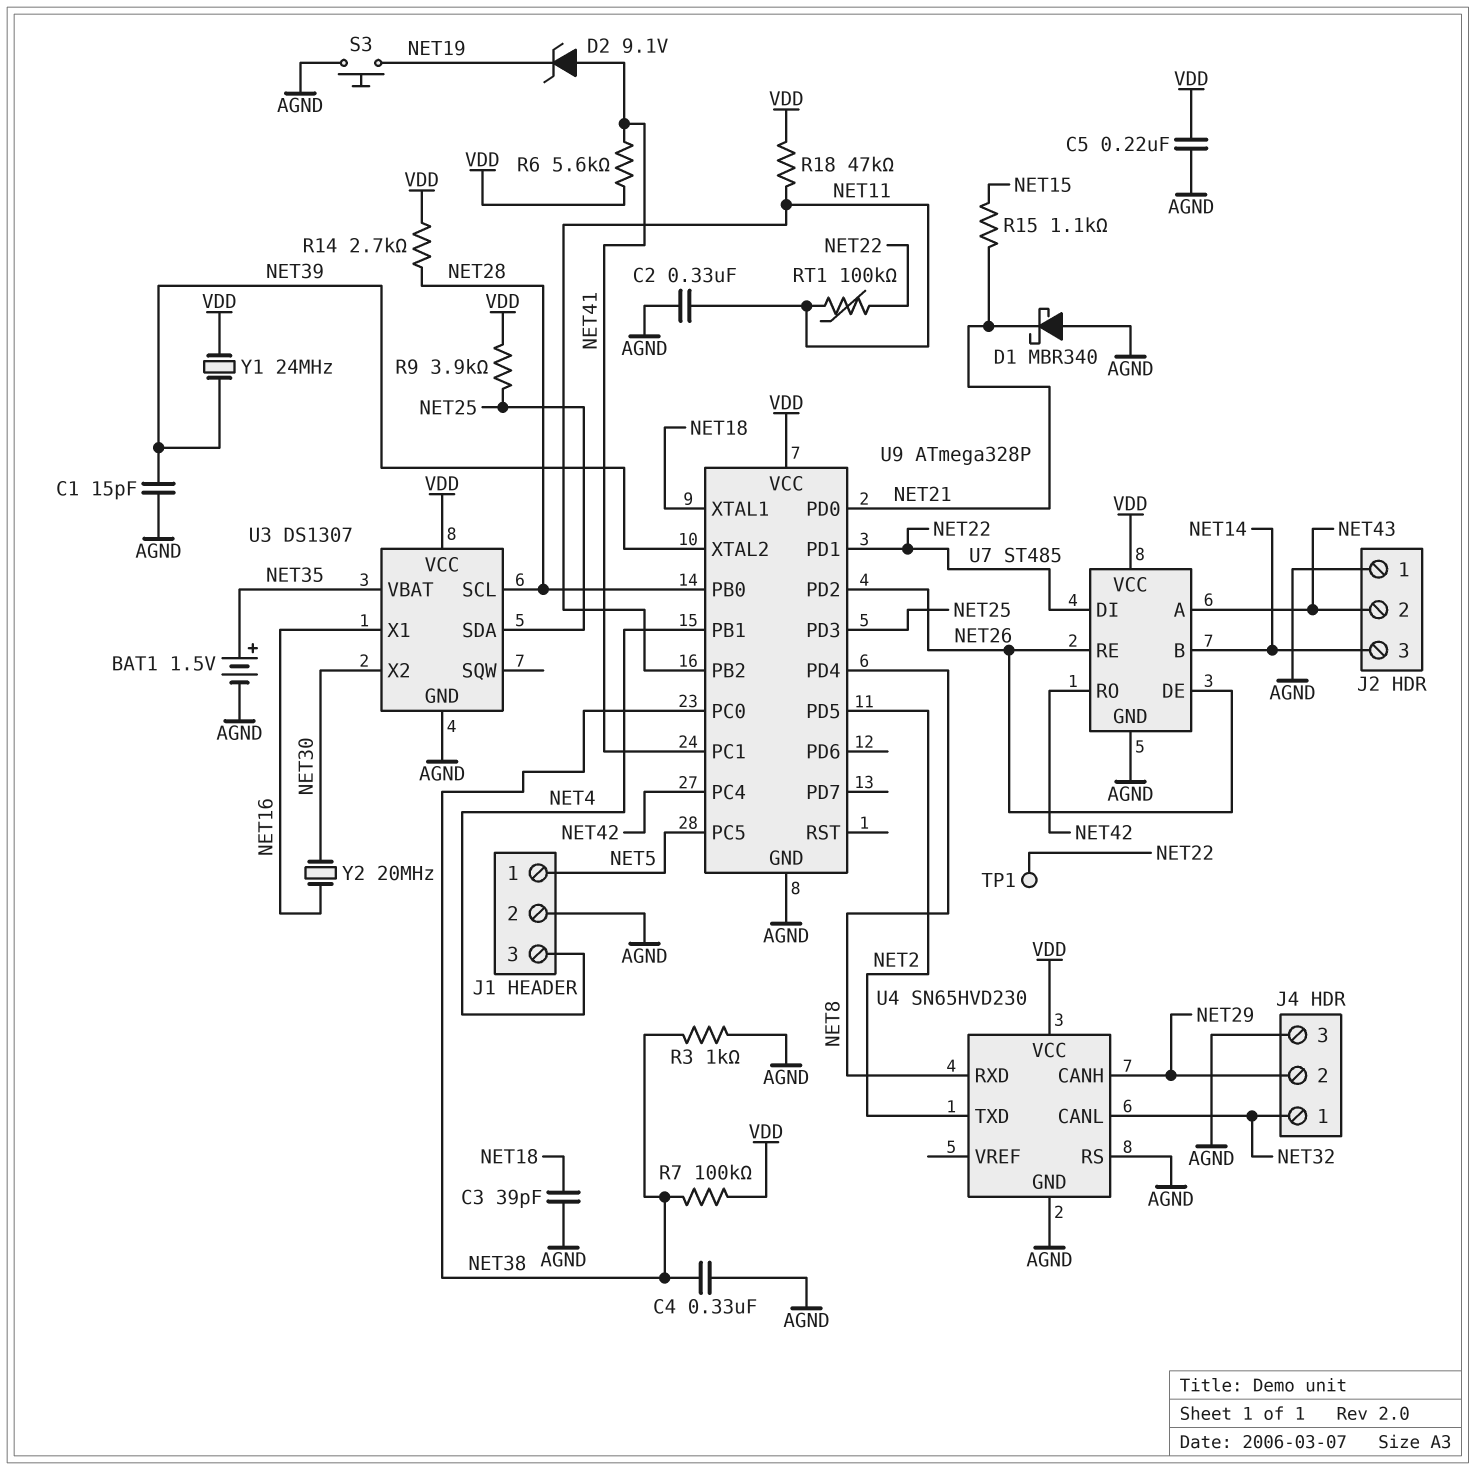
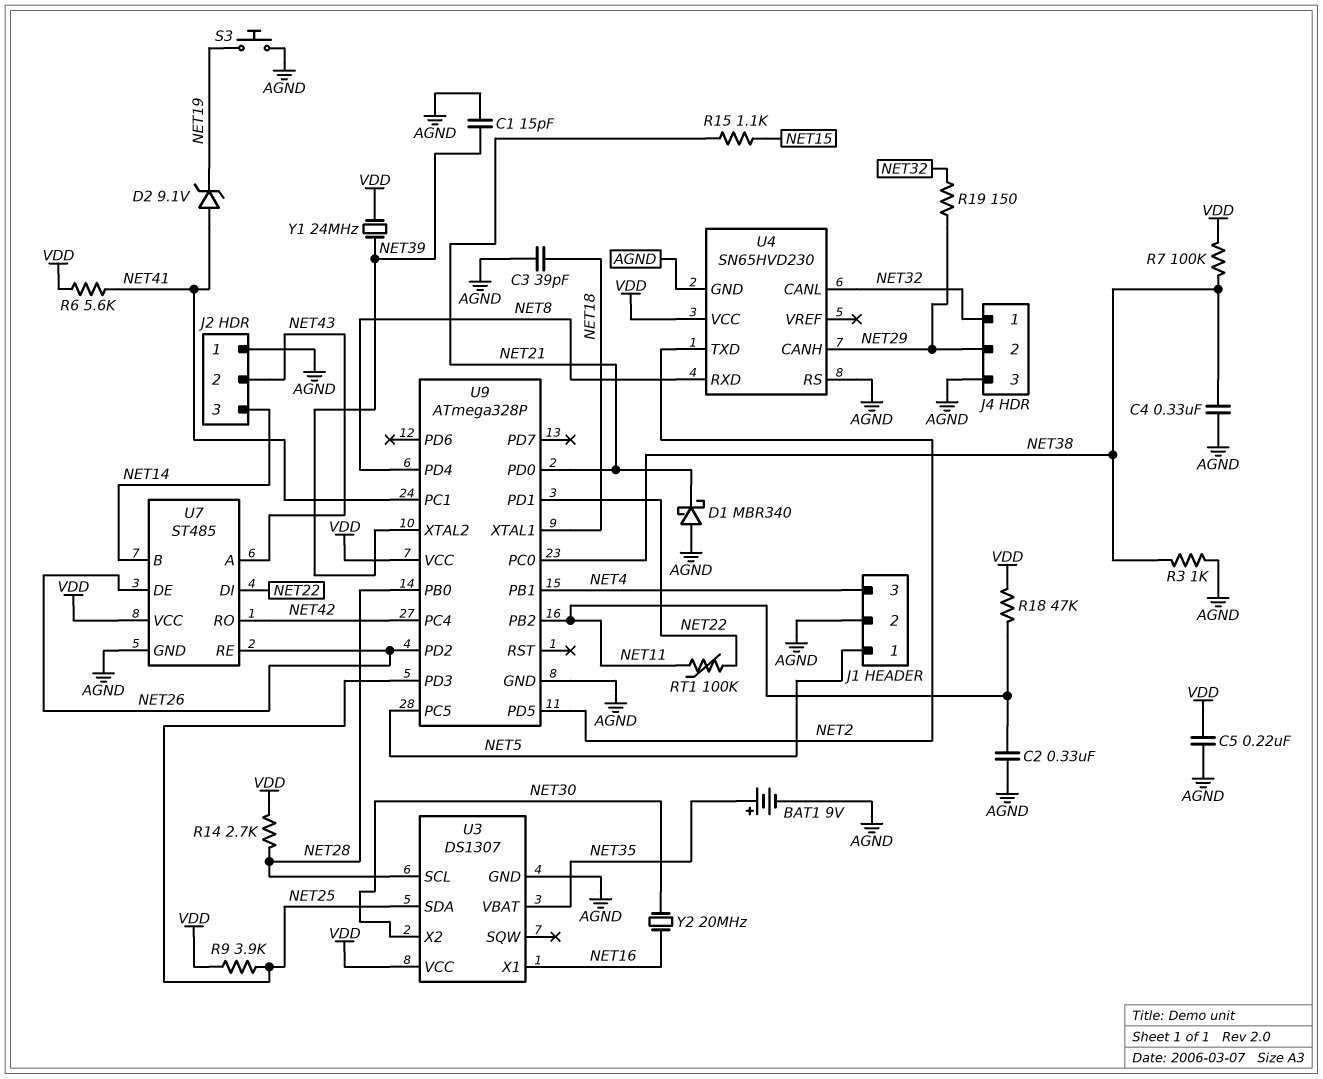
BAT1: 1.5V (plus NET35, minus AGND) -> 9V (plus NET35, minus AGND)
R19: none -> 150 (NET29, NET32)
TP1: test point (NET22) -> none

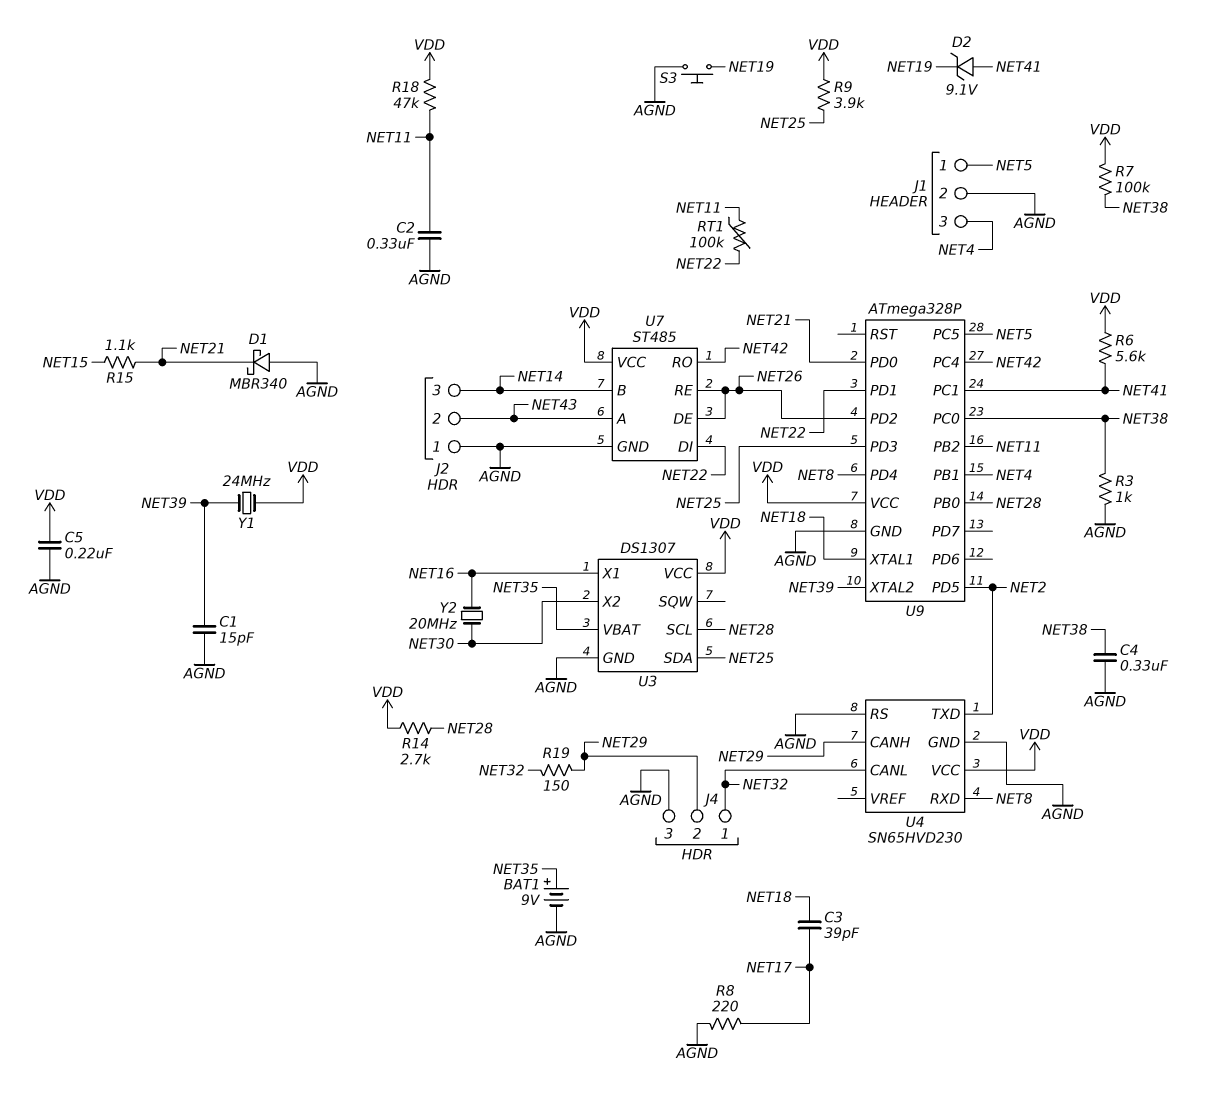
C3: 39pF (AGND, NET18) -> 39pF (NET17, NET18)
R8: none -> 220 (AGND, NET17)

